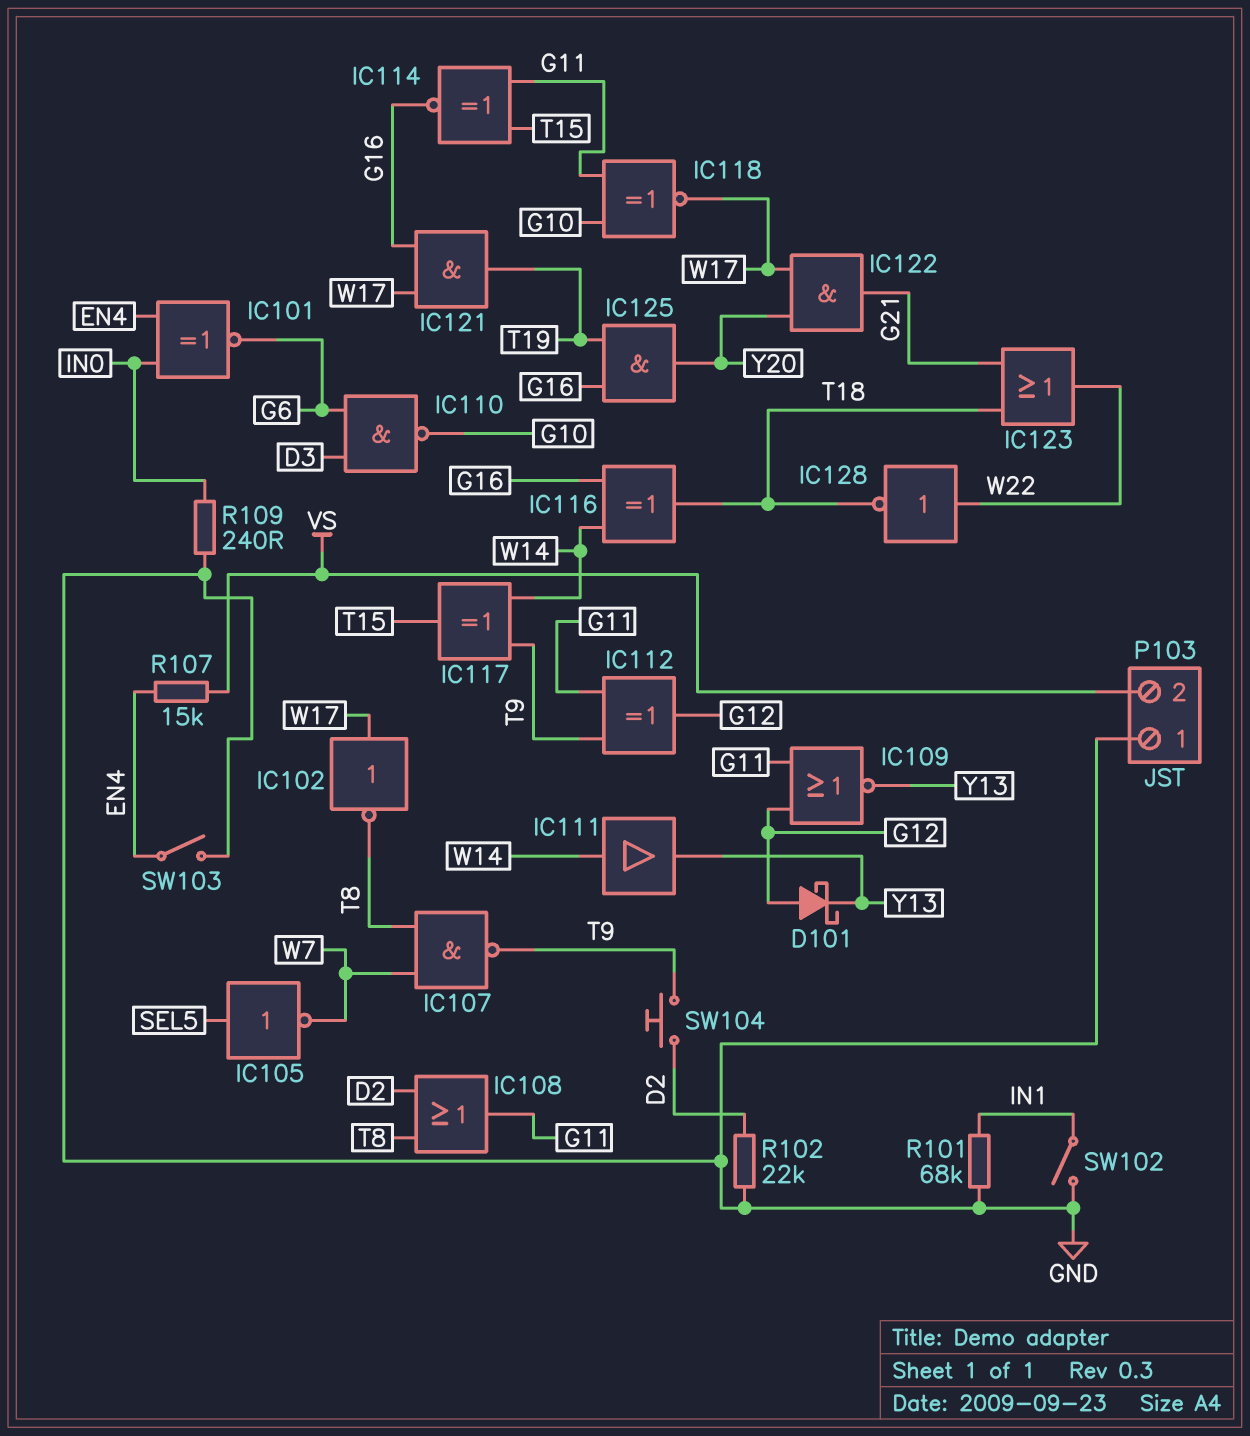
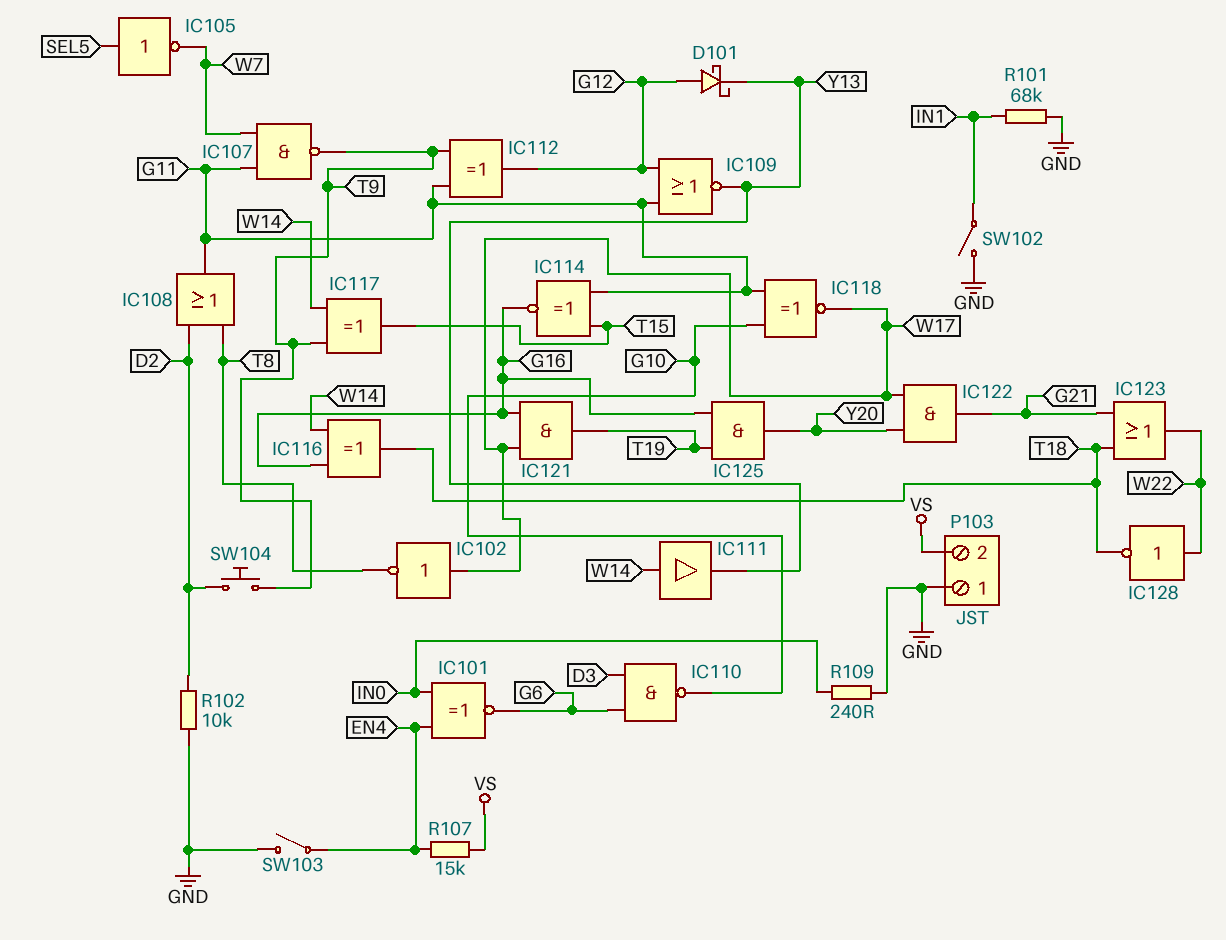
IC107: NAND (in T8, in W7, out T9) -> NAND (in G11, in W7, out T9)
R102: 22k (D2, GND) -> 10k (D2, GND)

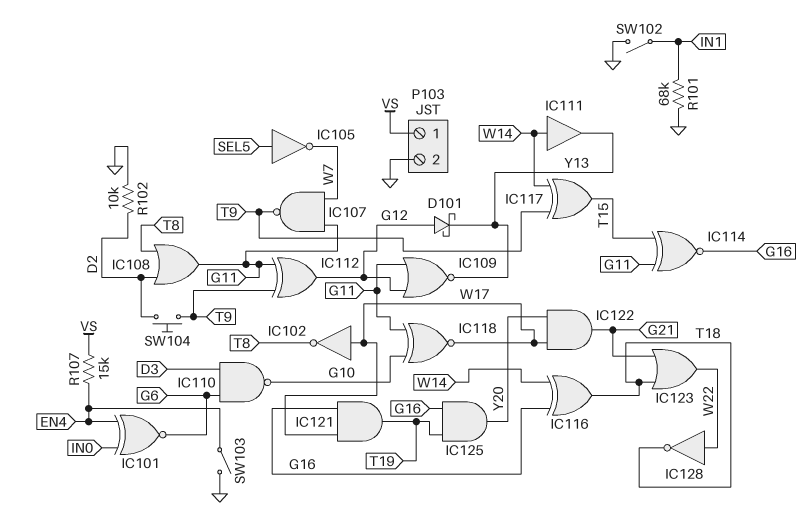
P103 pin 1: GND -> VS
P103 pin 2: VS -> GND
R109: 240 (GND, IN0) -> none

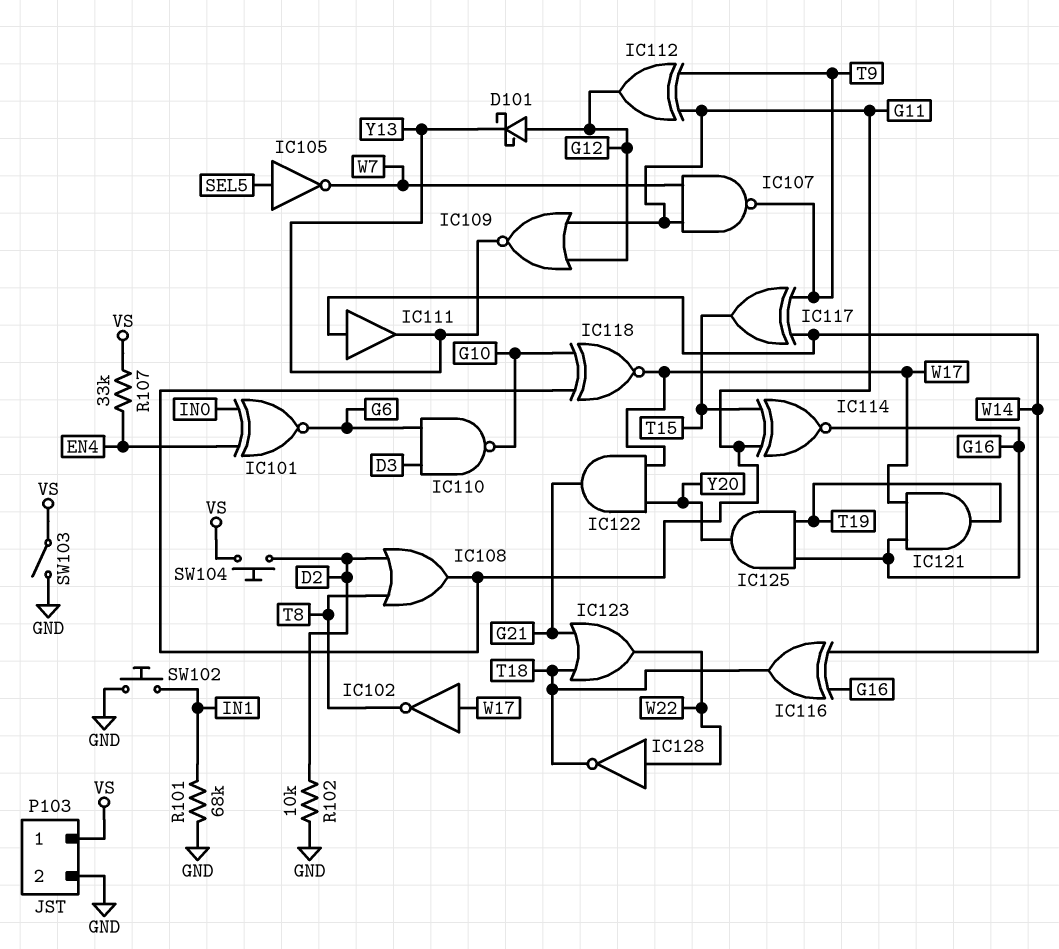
R107: 15k (EN4, VS) -> 33k (EN4, VS)
SW102: switch (GND, IN1) -> button (GND, IN1)
SW103: switch (EN4, GND) -> switch (GND, VS)
SW104: button (D2, T9) -> button (D2, VS)

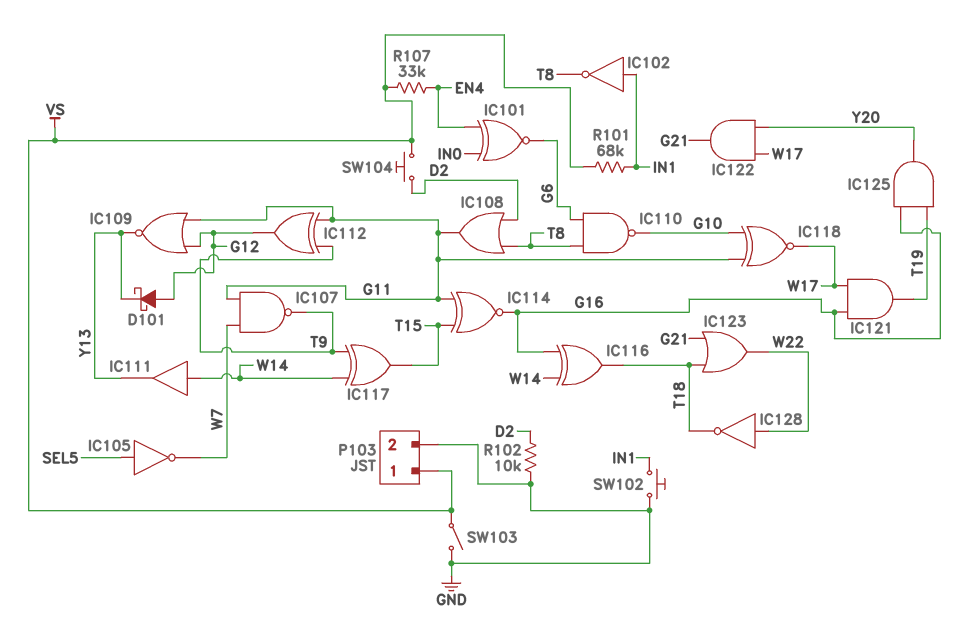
IC102: NOT (in W17, out T8) -> NOT (in IN1, out T8)
IC110: NAND (in D3, in G6, out G10) -> NAND (in G6, in T8, out G10)
R101: 68k (GND, IN1) -> 68k (IN1, VS)

